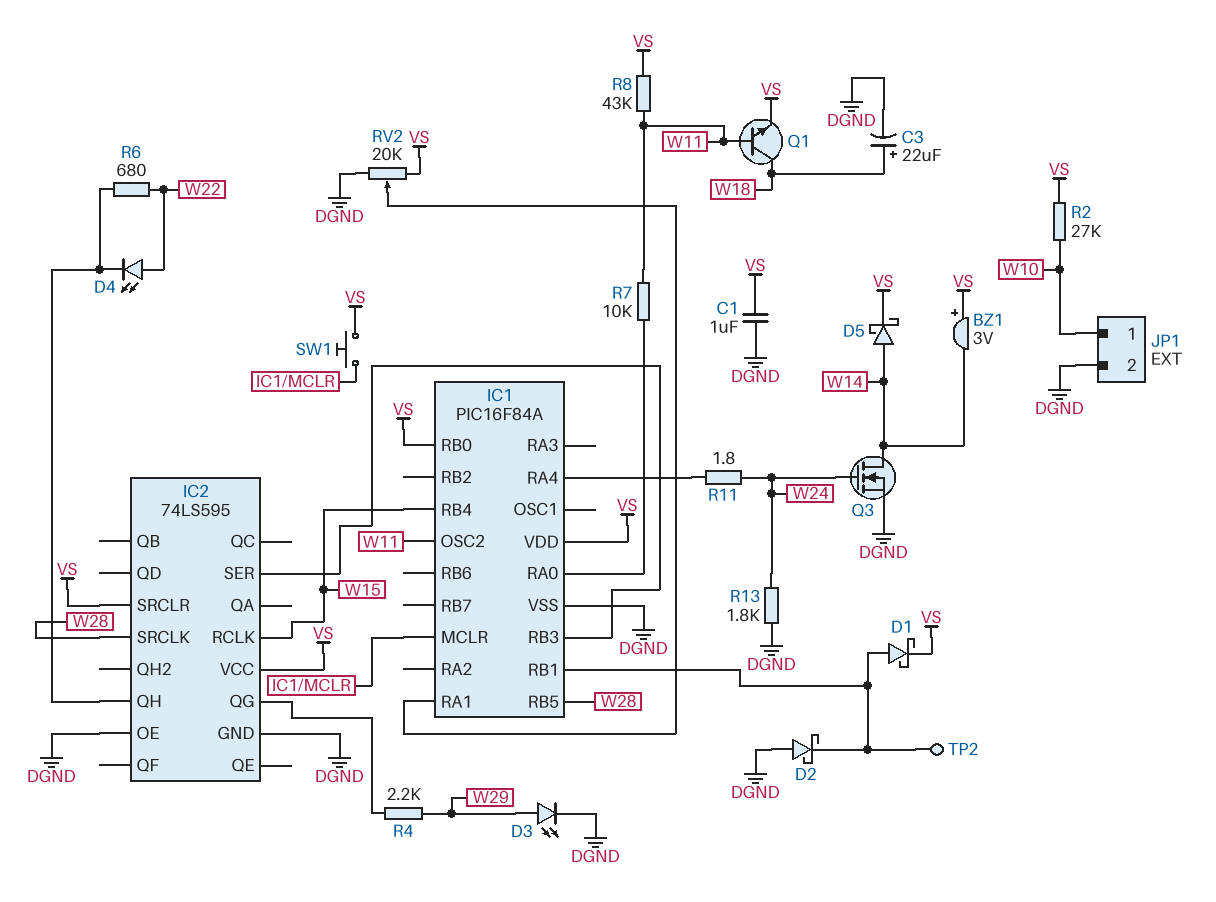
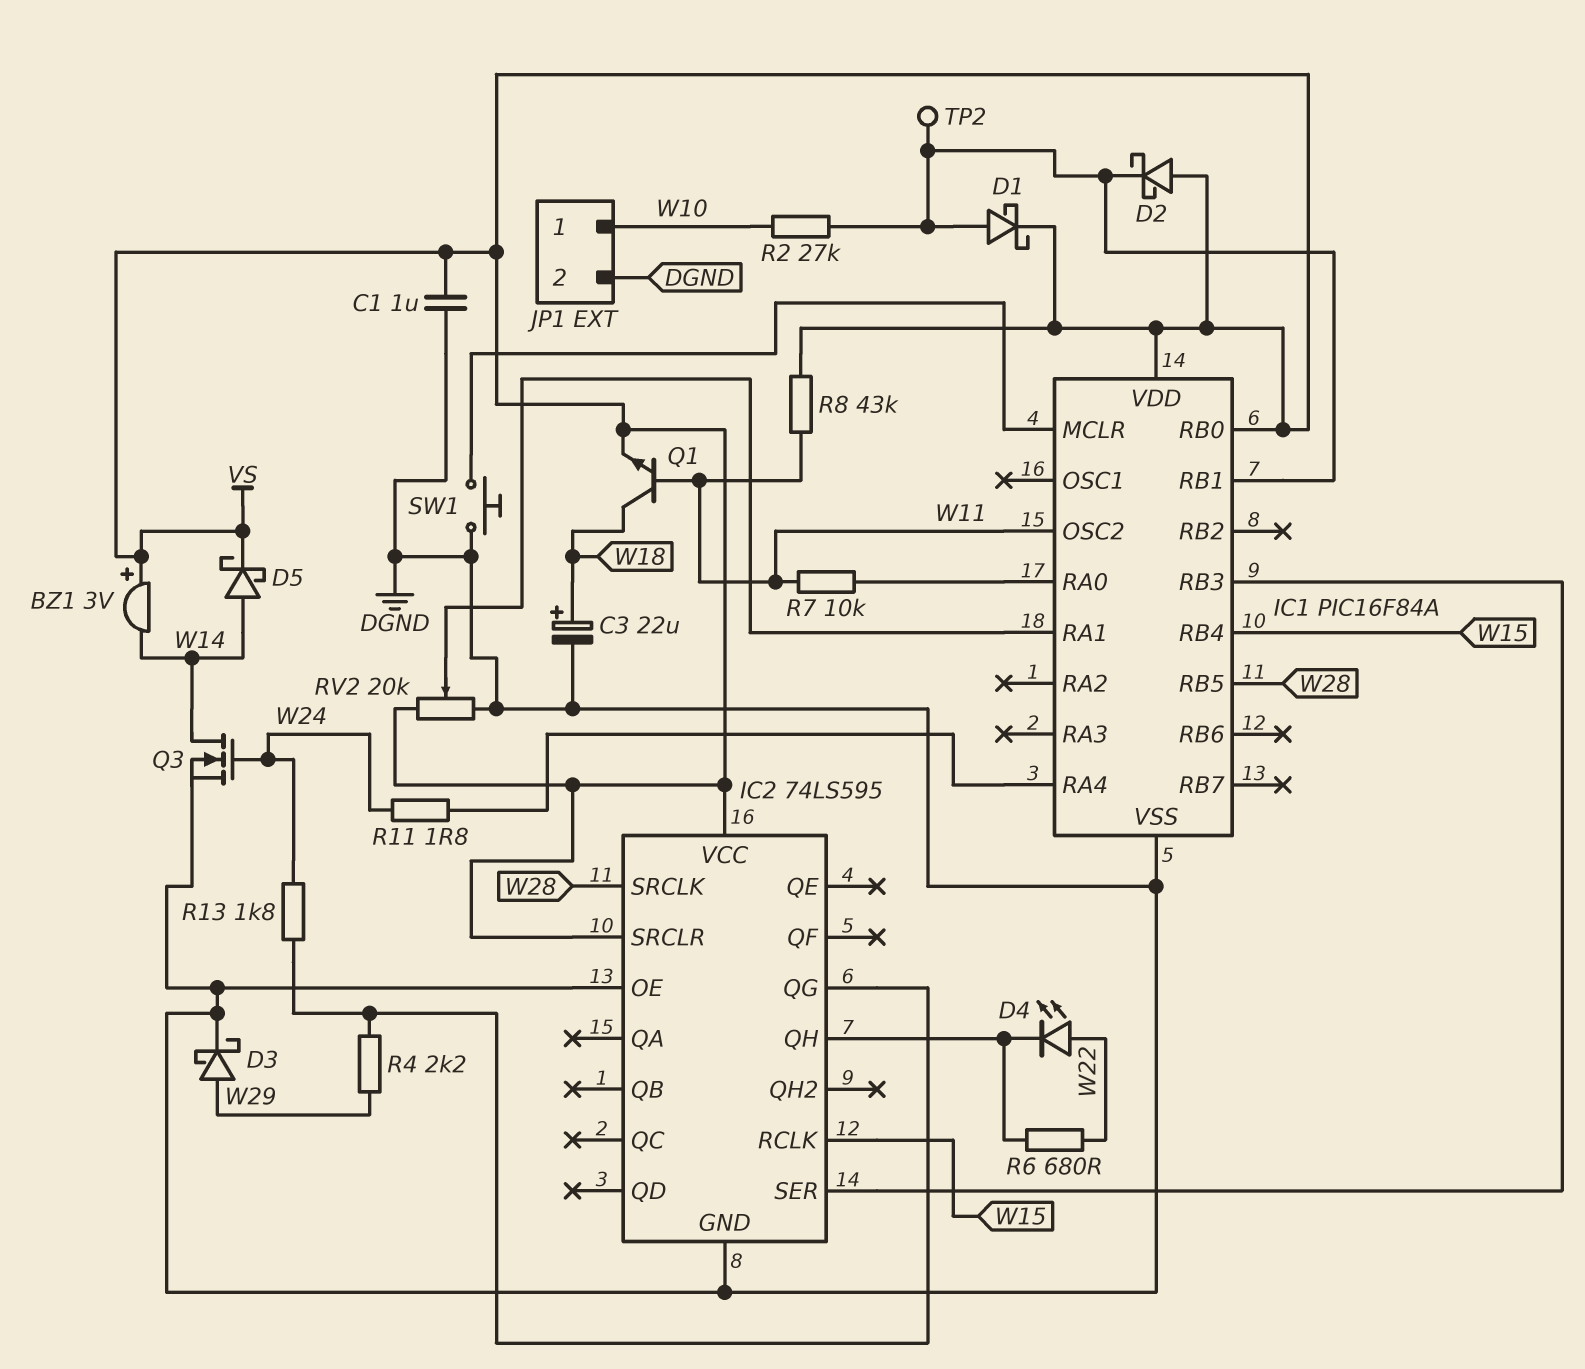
D2: schottky (A DGND, K IC1/RB1) -> schottky (A VS, K IC1/RB1)
D3: LED (A W29, K DGND) -> schottky (A W29, K DGND)
R2: 27k (VS, W10) -> 27k (IC1/RB1, W10)
R13: 1.8k (DGND, W24) -> 1.8k (IC2/QG, W24)
SW1: button (IC1/MCLR, VS) -> button (DGND, IC1/MCLR)

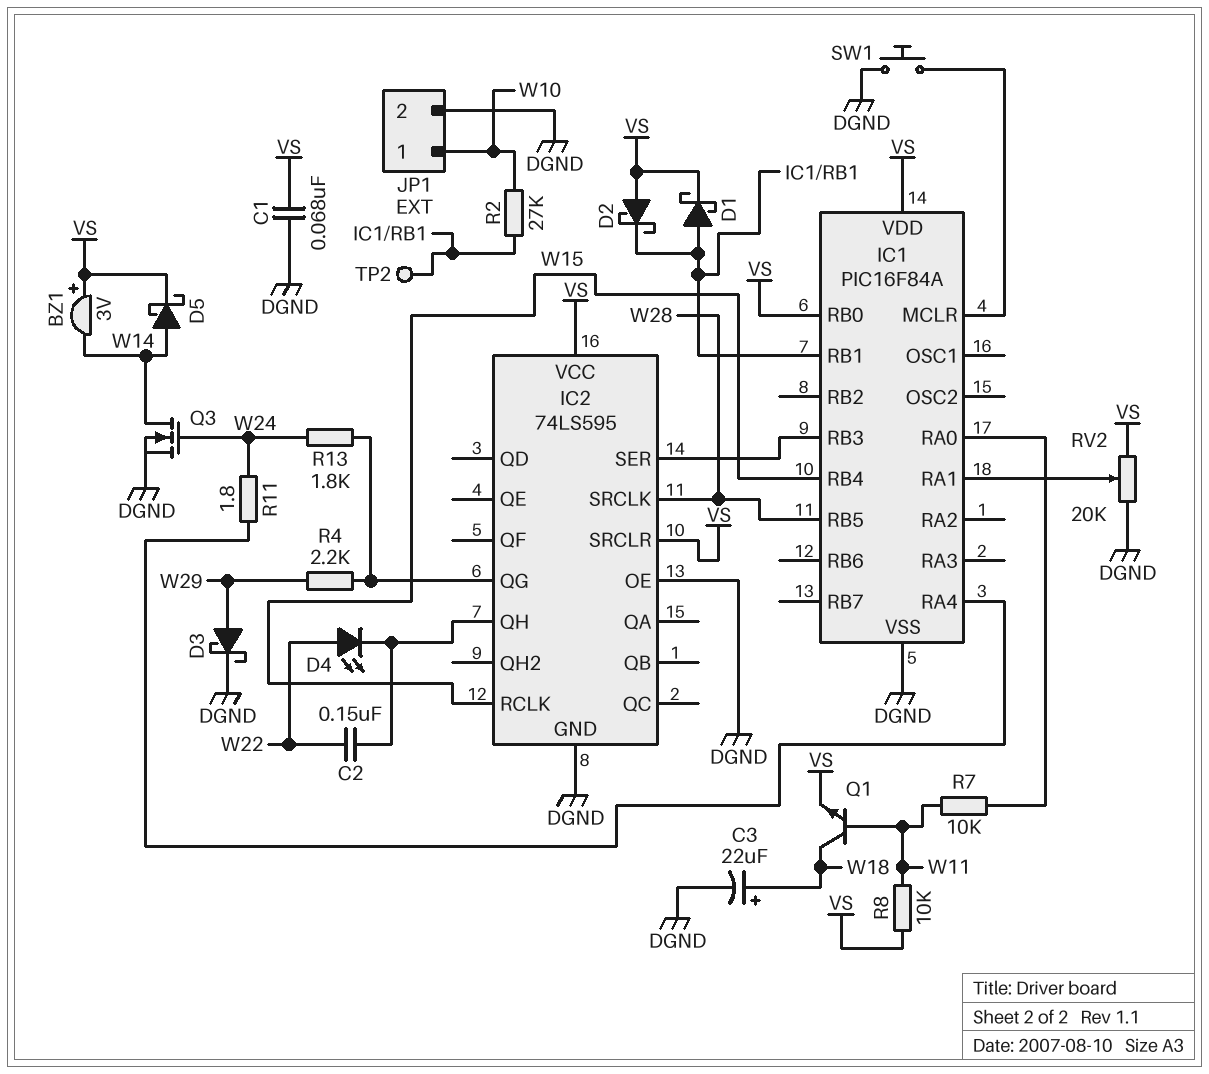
C1: 1uF (DGND, VS) -> 68nF (DGND, VS)
C2: none -> 150nF (IC2/QH, W22)
IC1 pin OSC2: W11 -> none
R6: 680 (IC2/QH, W22) -> none
R8: 43k (VS, W11) -> 10k (VS, W11)

